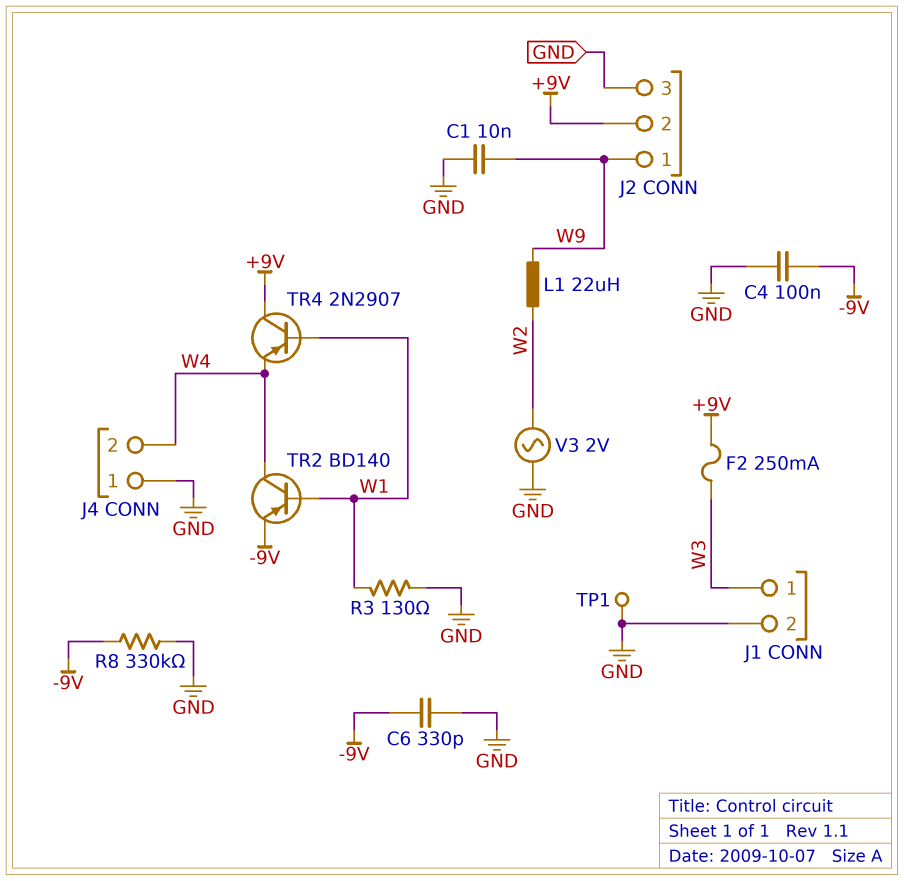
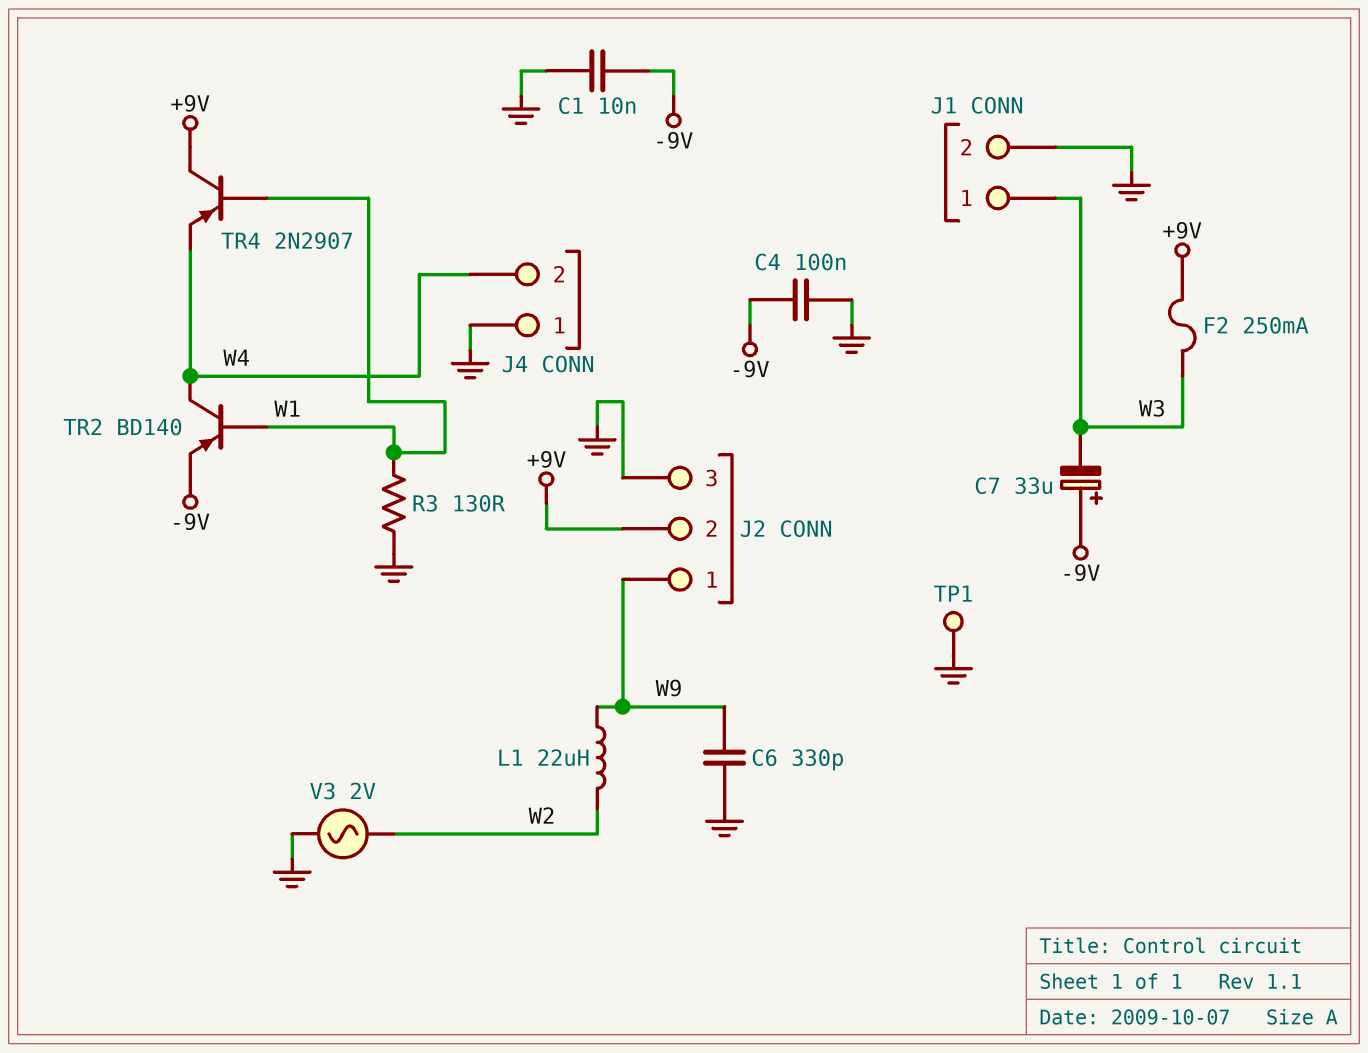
C1: 10nF (GND, W9) -> 10nF (-9V, GND)
C6: 330pF (-9V, GND) -> 330pF (GND, W9)
C7: none -> 33uF (plus -9V, minus W3)
R8: 330k (-9V, GND) -> none

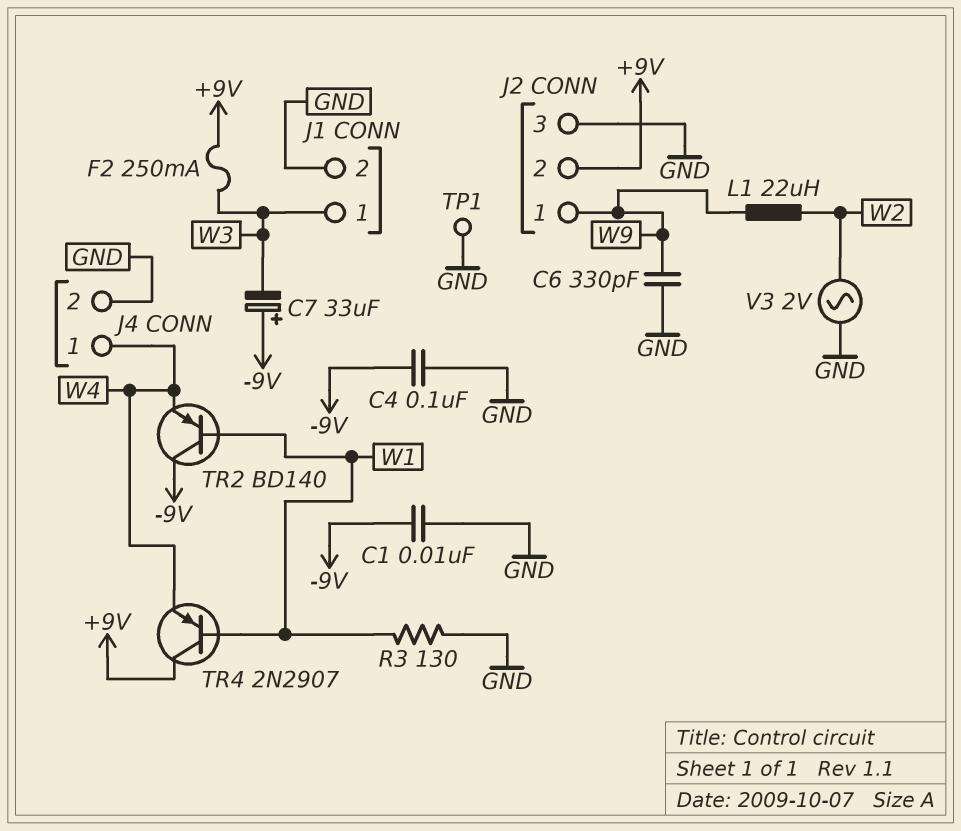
J4 pin 1: GND -> W4
J4 pin 2: W4 -> GND
TR2: PNP BD140 (B W1, C W4, E -9V) -> PNP BD140 (B W1, C -9V, E W4)

